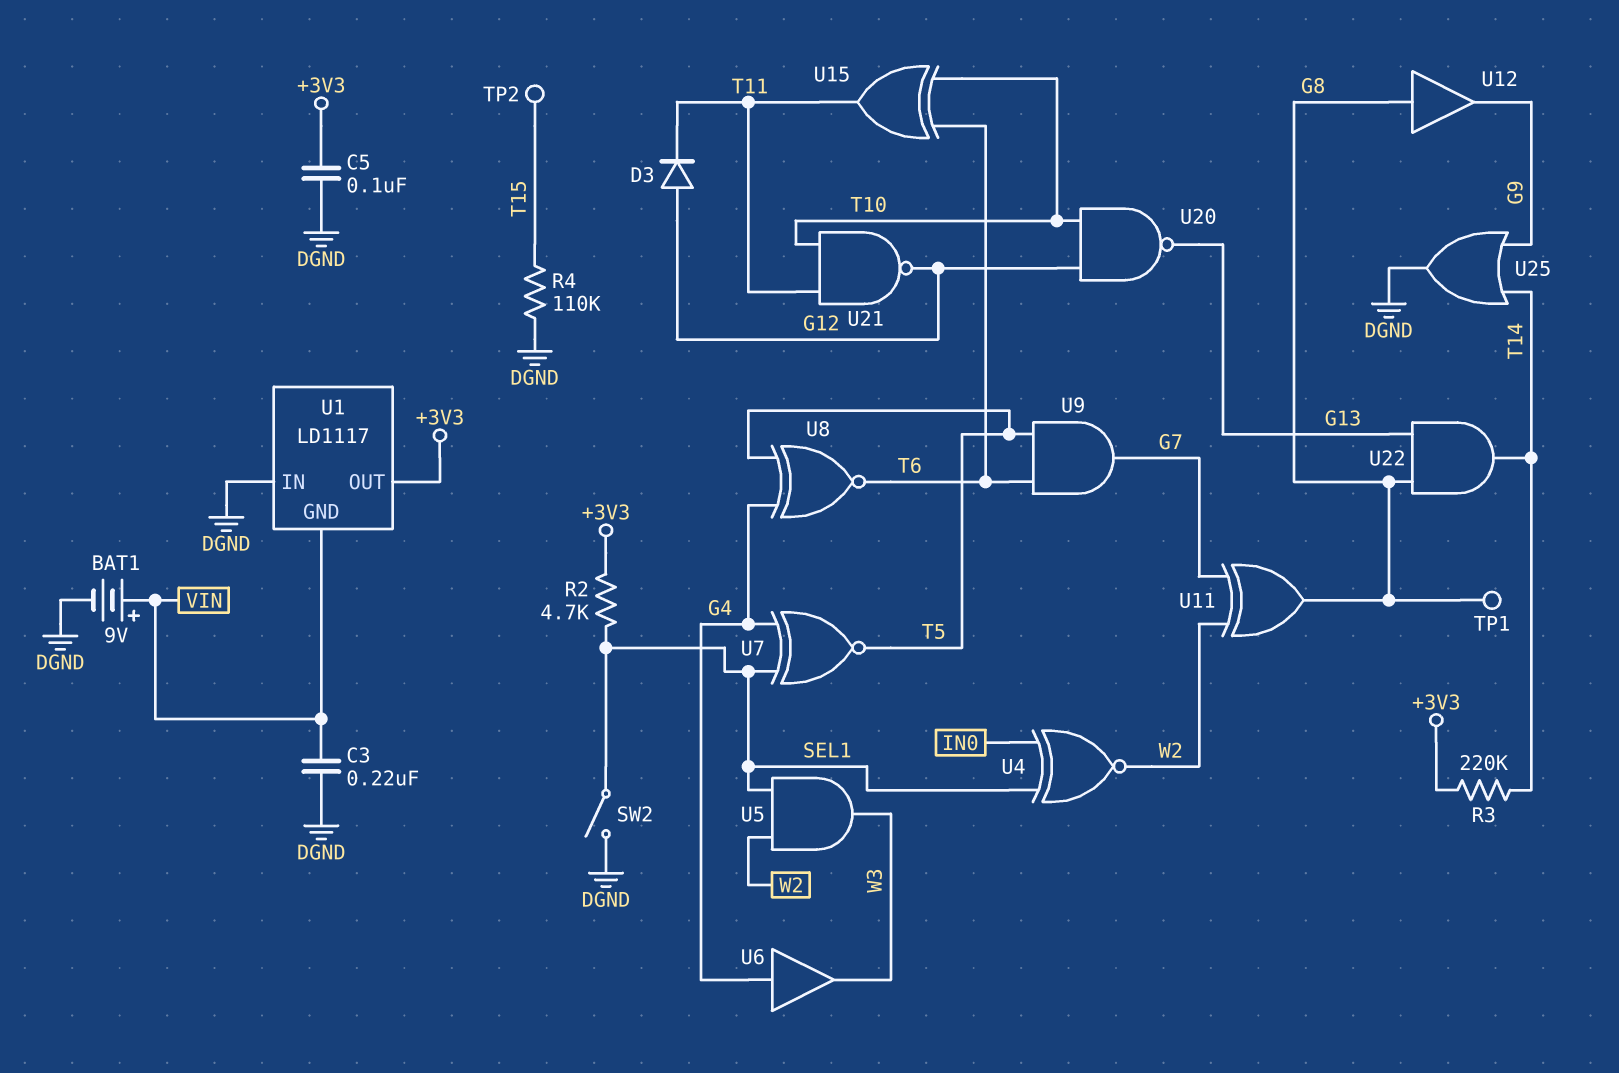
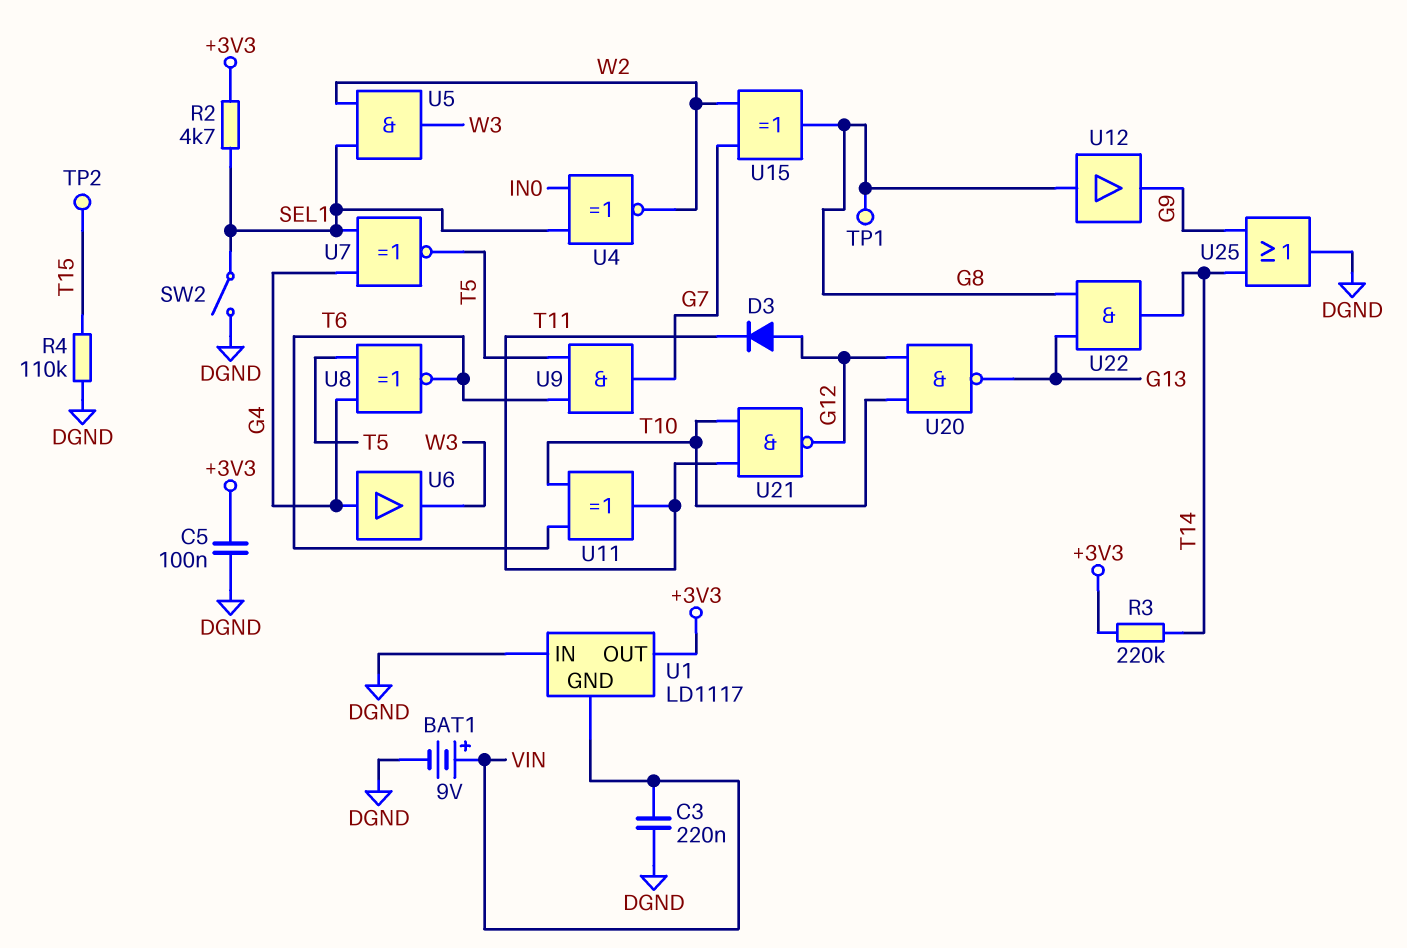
U11: XOR (in G7, in W2, out G8) -> XOR (in T6, in T10, out T11)
U15: XOR (in T6, in T10, out T11) -> XOR (in G7, in W2, out G8)

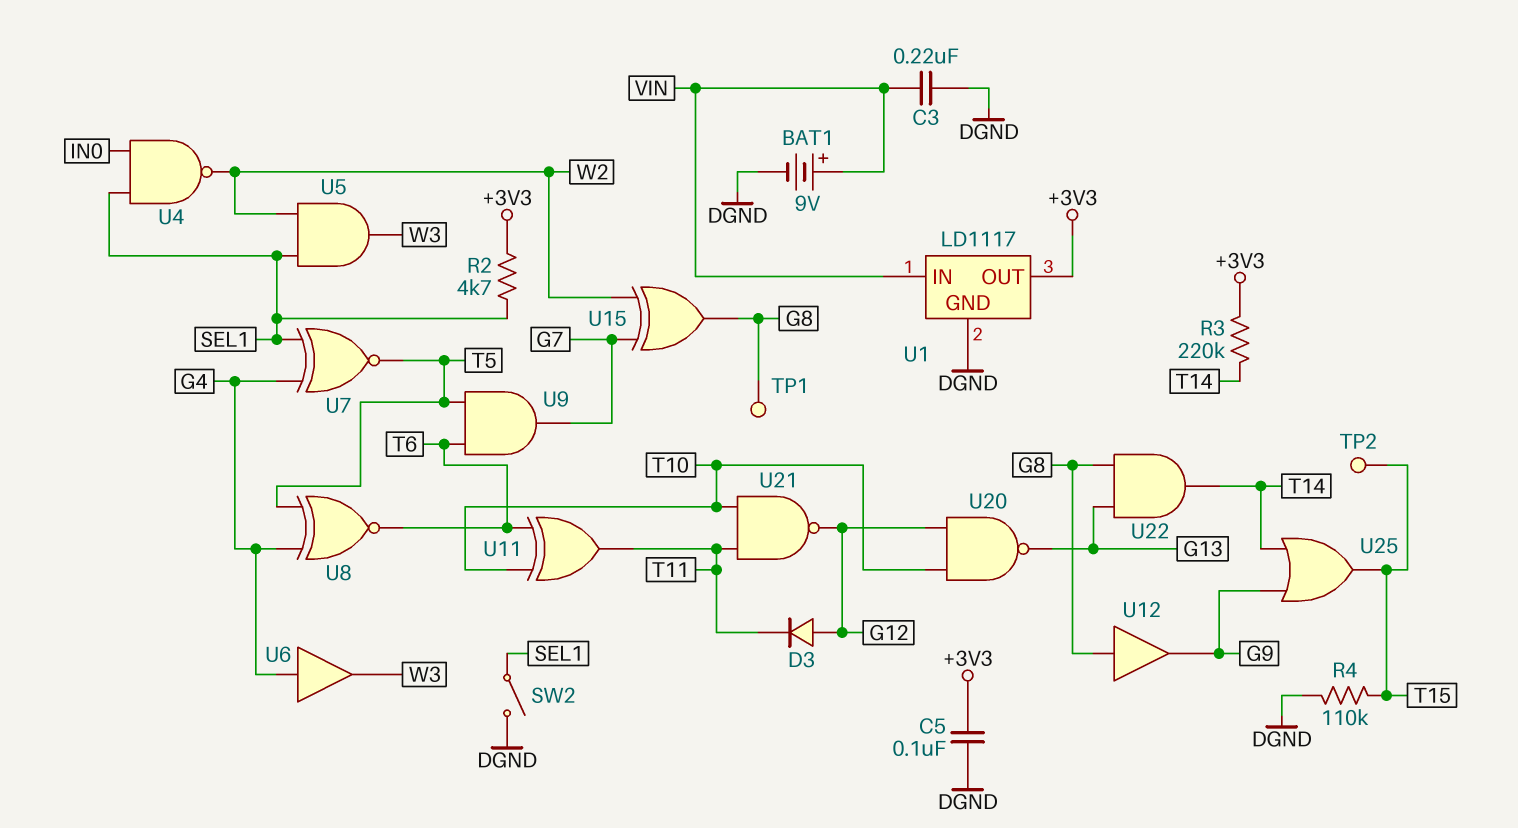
U1 pin GND: VIN -> DGND
U1 pin IN: DGND -> VIN
U4: XNOR (in IN0, in SEL1, out W2) -> NAND (in IN0, in SEL1, out W2)
U25: OR (in G9, in T14, out DGND) -> OR (in G9, in T14, out T15)

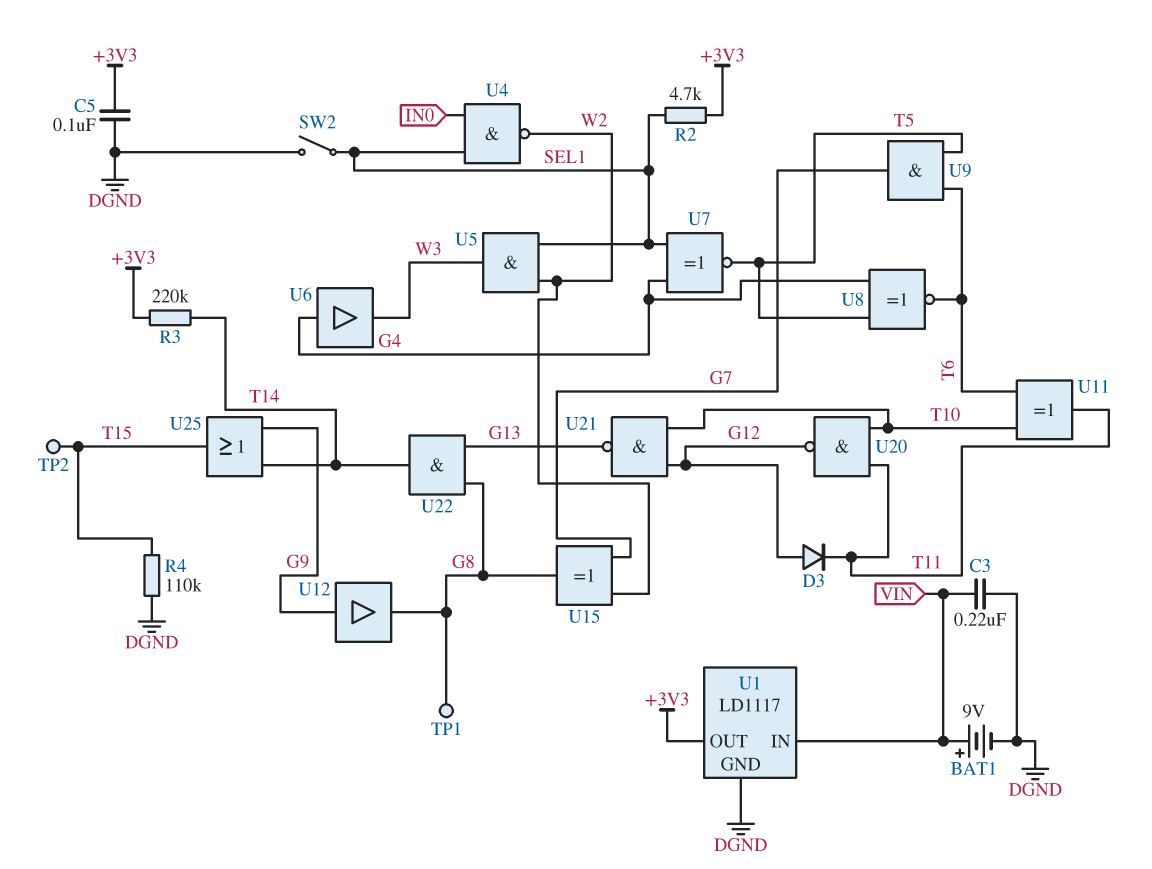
U12: buffer (in G8, out G9) -> buffer (in G9, out G8)
U20: NAND (in G12, in T10, out G13) -> NAND (in T10, in T11, out G12)
U21: NAND (in T10, in T11, out G12) -> NAND (in G12, in T10, out G13)

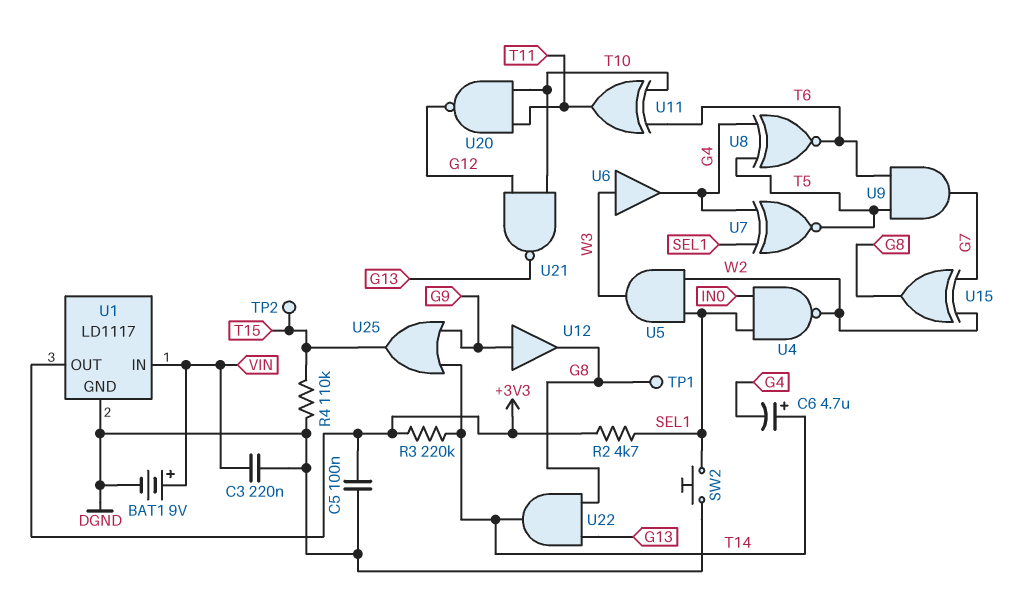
C6: none -> 4.7uF (plus T14, minus G4)
D3: diode (A G12, K T11) -> none
SW2: switch (DGND, SEL1) -> button (DGND, SEL1)
U6: buffer (in G4, out W3) -> buffer (in W3, out G4)

